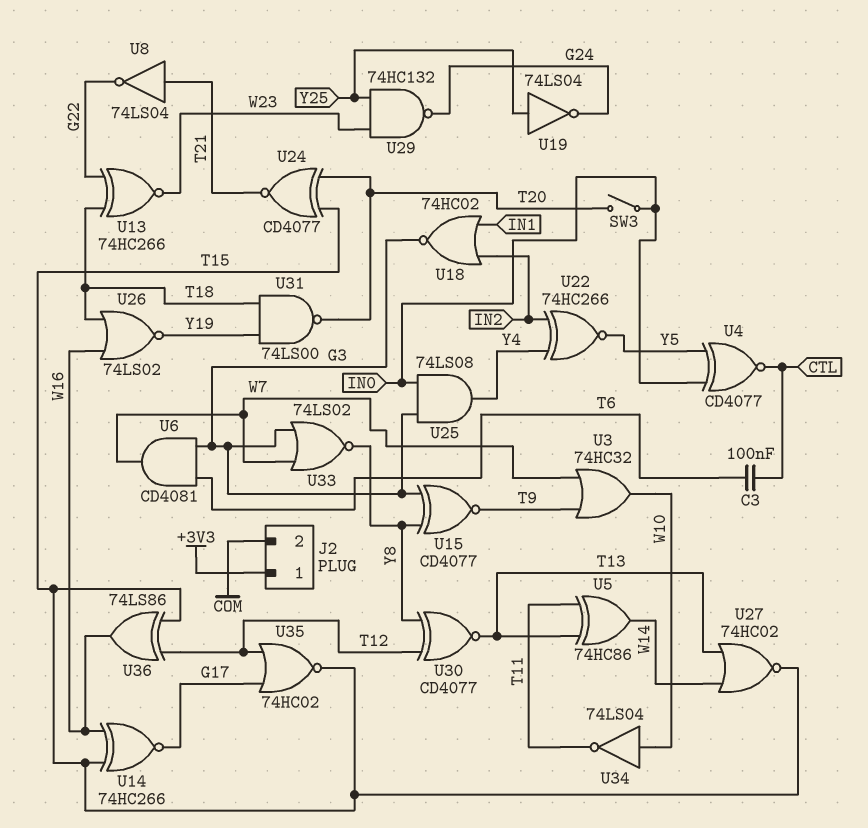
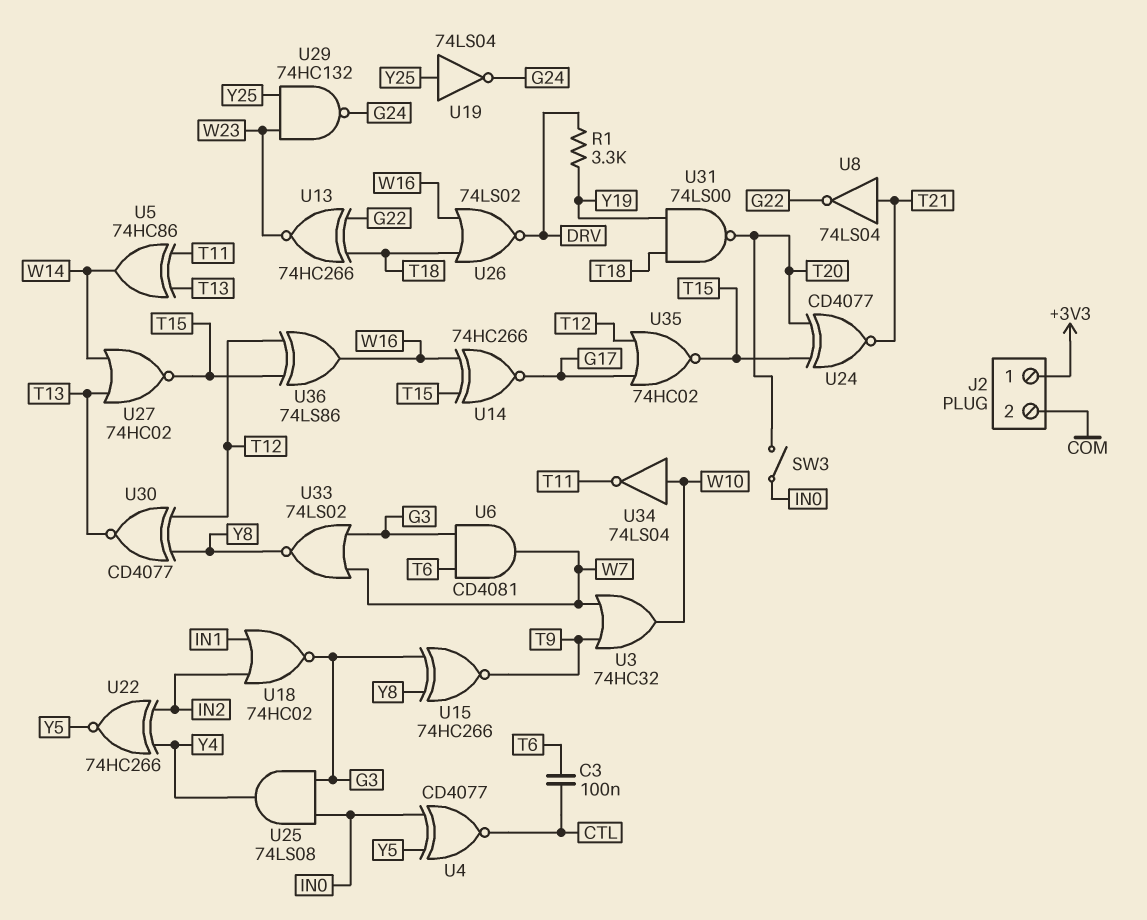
R1: none -> 3.3k (DRV, Y19)
U15: XNOR CD4077 (in G3, in Y8, out T9) -> XNOR 74HC266 (in G3, in Y8, out T9)
U26: NOR 74LS02 (in T18, in W16, out Y19) -> NOR 74LS02 (in T18, in W16, out DRV)

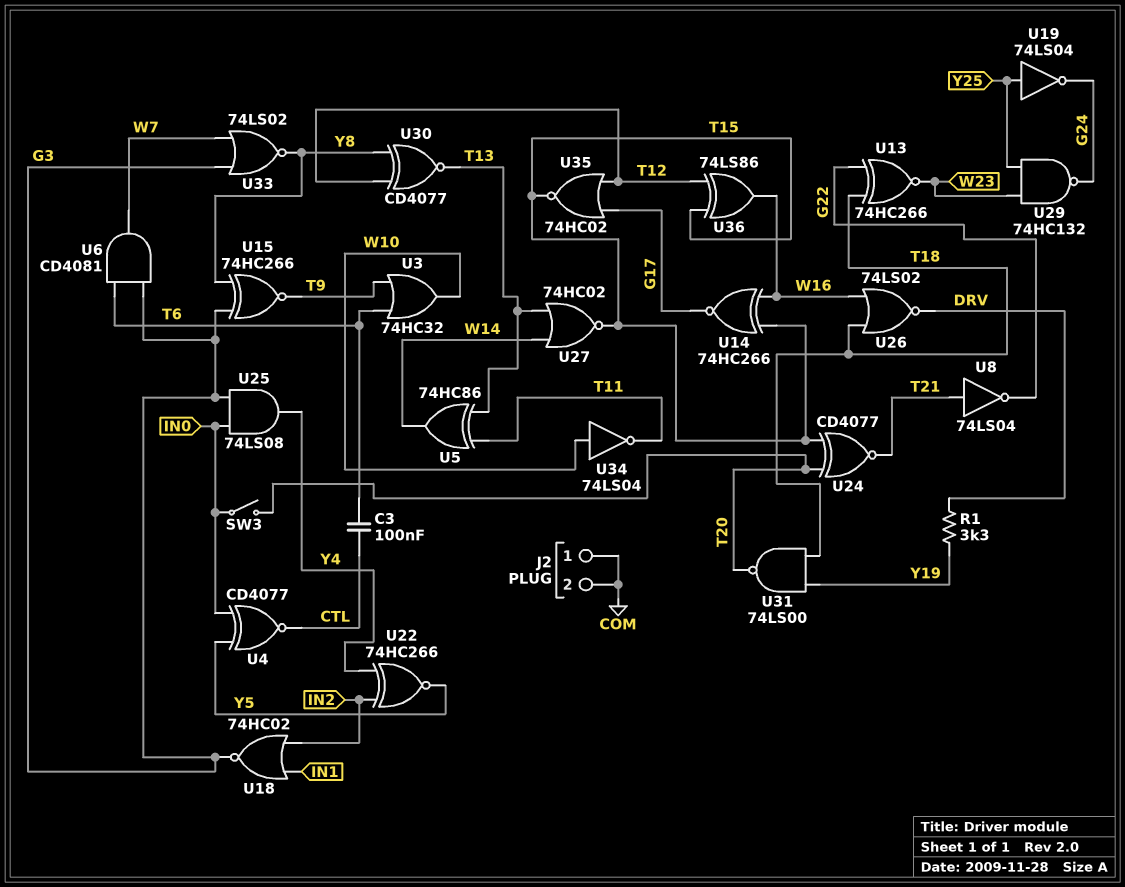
J2 pin 1: +3V3 -> COM
U3: OR 74HC32 (in T9, in W7, out W10) -> OR 74HC32 (in T6, in T9, out W10)

